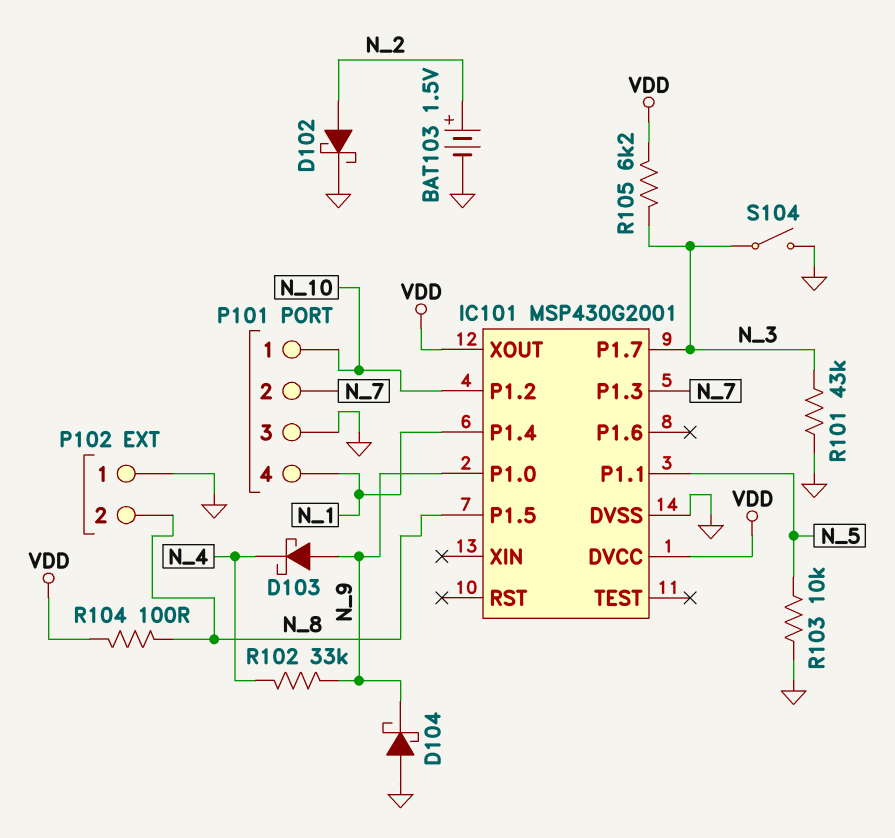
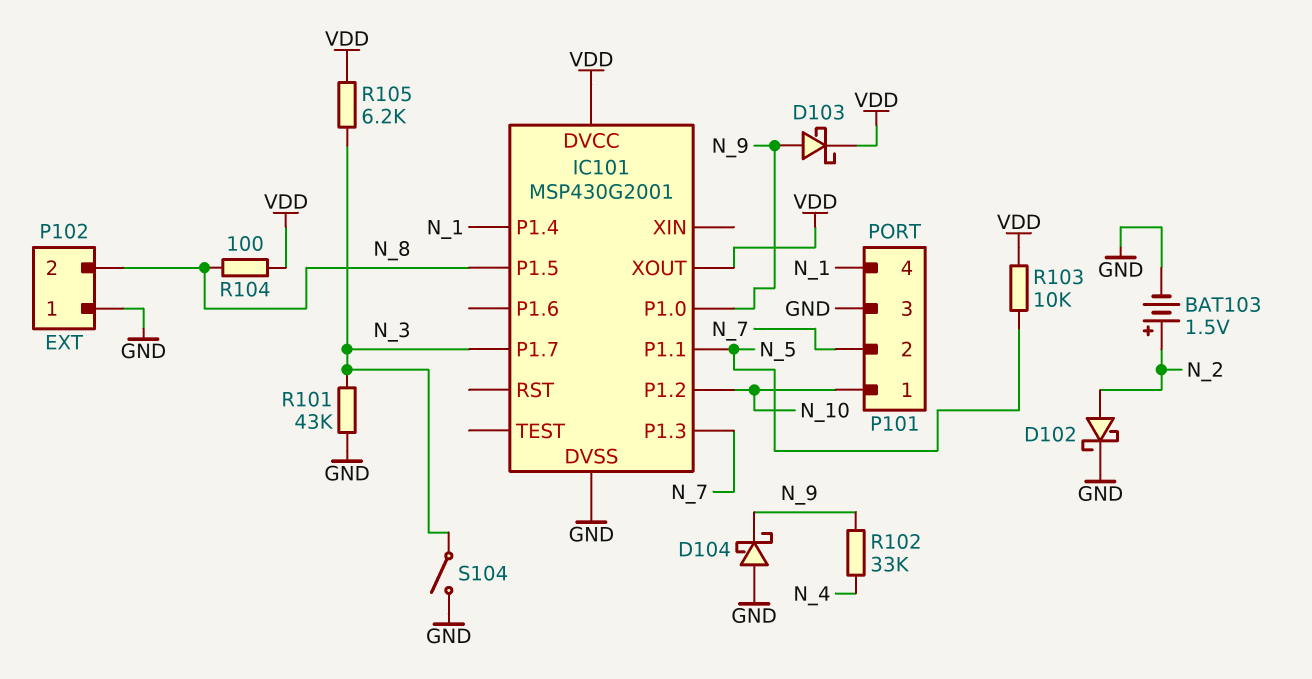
D103: schottky (A N_9, K N_4) -> schottky (A N_9, K VDD)
R103: 10k (GND, N_5) -> 10k (N_5, VDD)

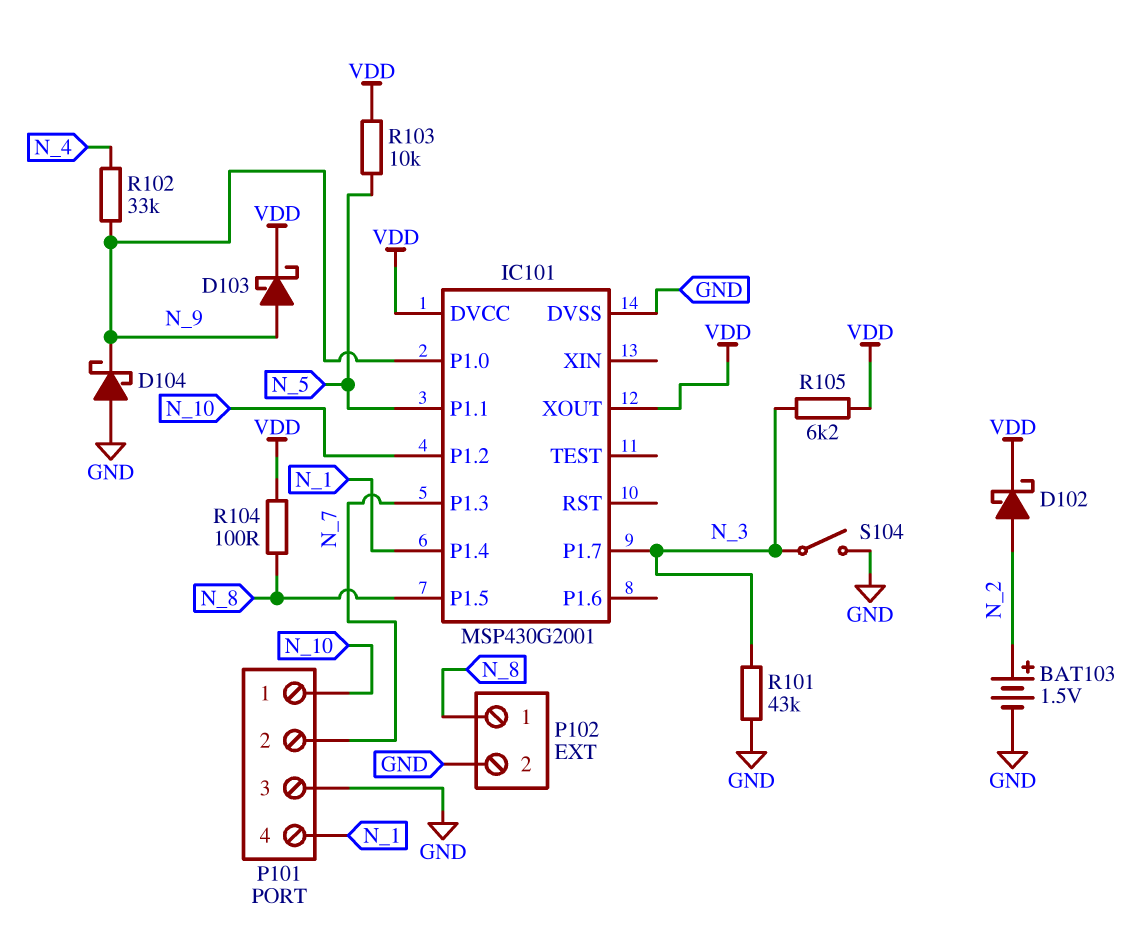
D102: schottky (A N_2, K GND) -> schottky (A N_2, K VDD)
P102 pin 1: GND -> N_8
P102 pin 2: N_8 -> GND

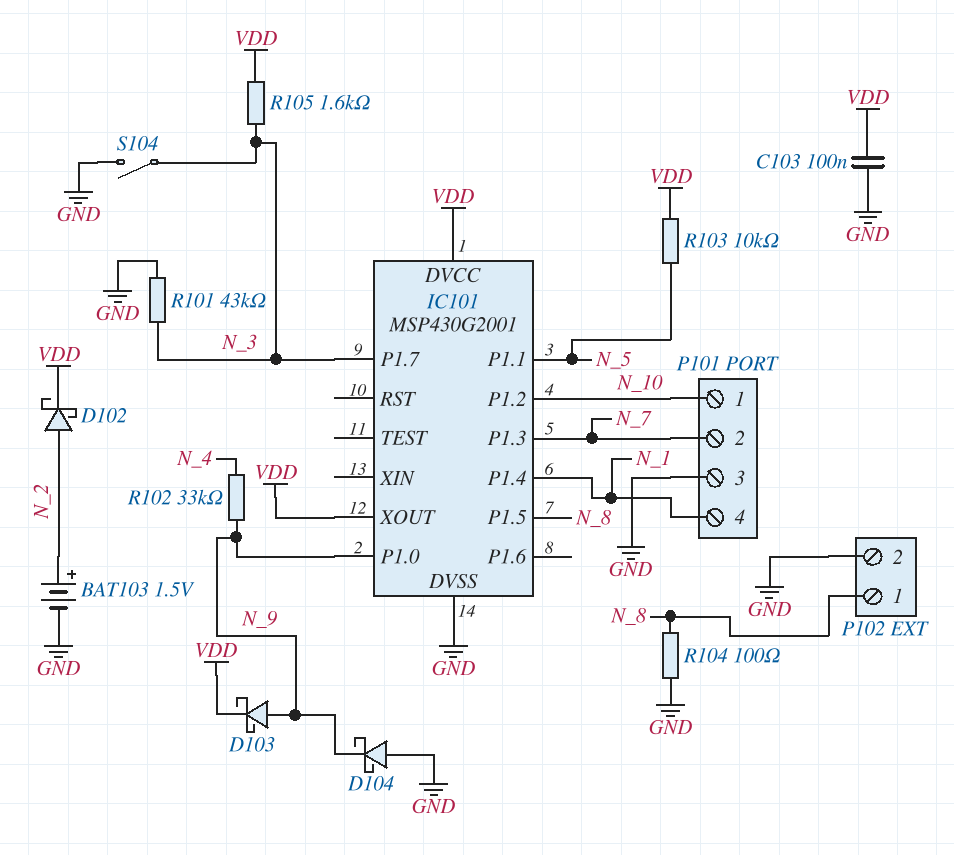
C103: none -> 100nF (GND, VDD)
R104: 100 (N_8, VDD) -> 100 (GND, N_8)
R105: 6.2k (N_3, VDD) -> 1.6k (N_3, VDD)

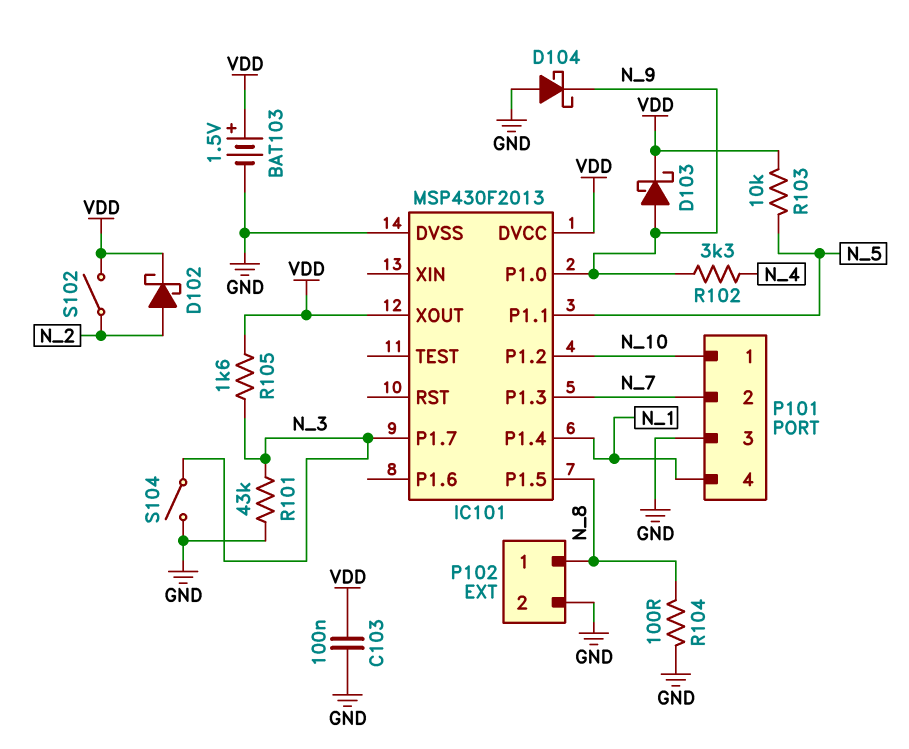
BAT103: 1.5V (plus N_2, minus GND) -> 1.5V (plus VDD, minus GND)
IC101: MSP430G2001 -> MSP430F2013
R102: 33k (N_4, N_9) -> 3.3k (N_4, N_9)
S102: none -> switch (N_2, VDD)

